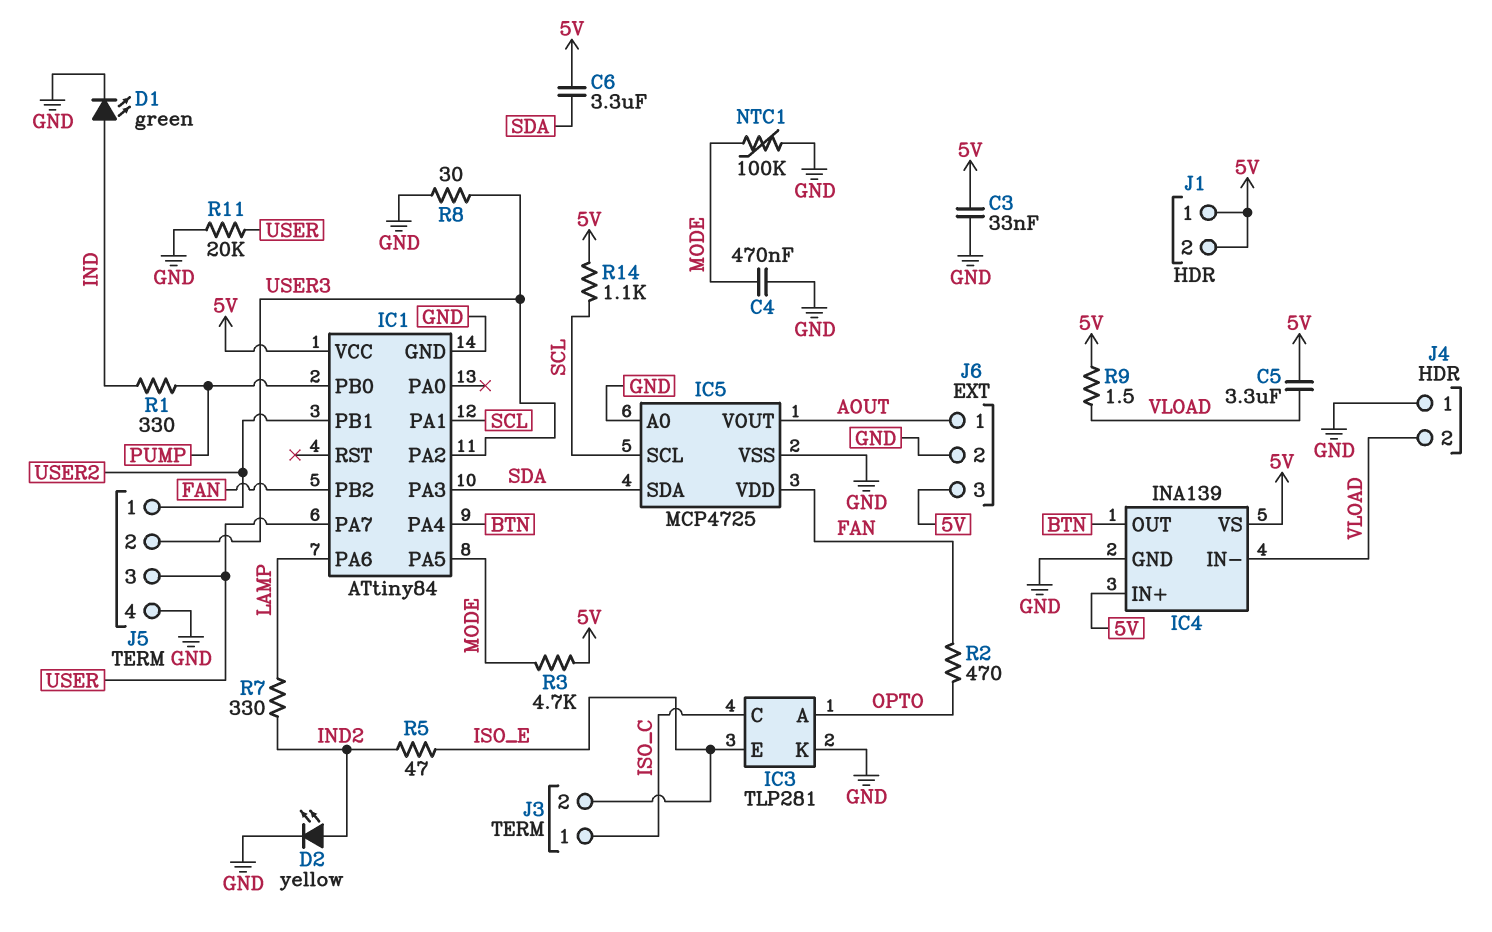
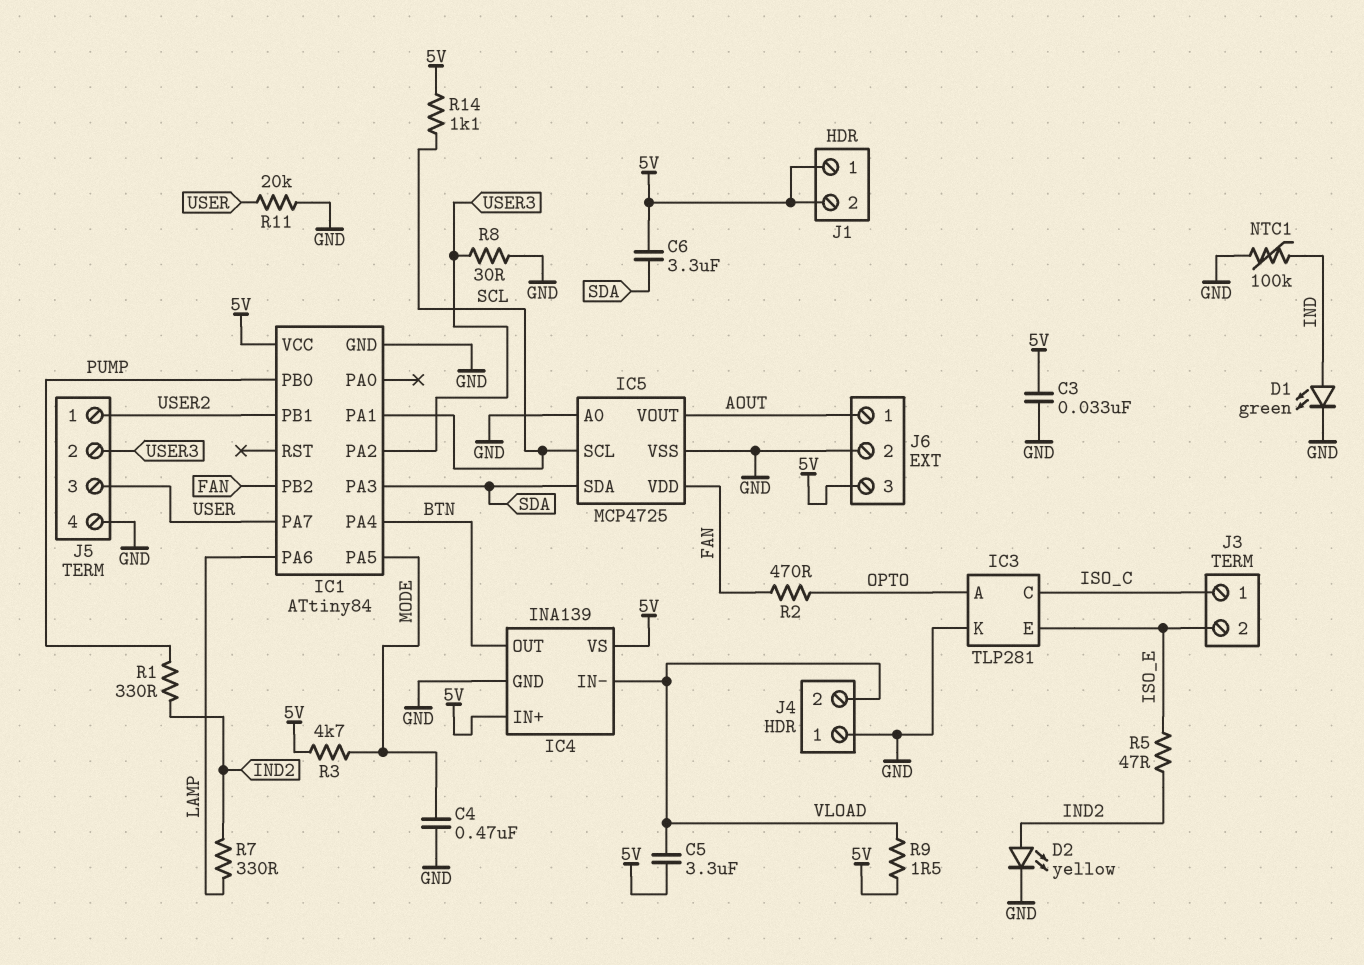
NTC1: 100k (GND, MODE) -> 100k (GND, IND)
R1: 330 (IND, PUMP) -> 330 (IND2, PUMP)

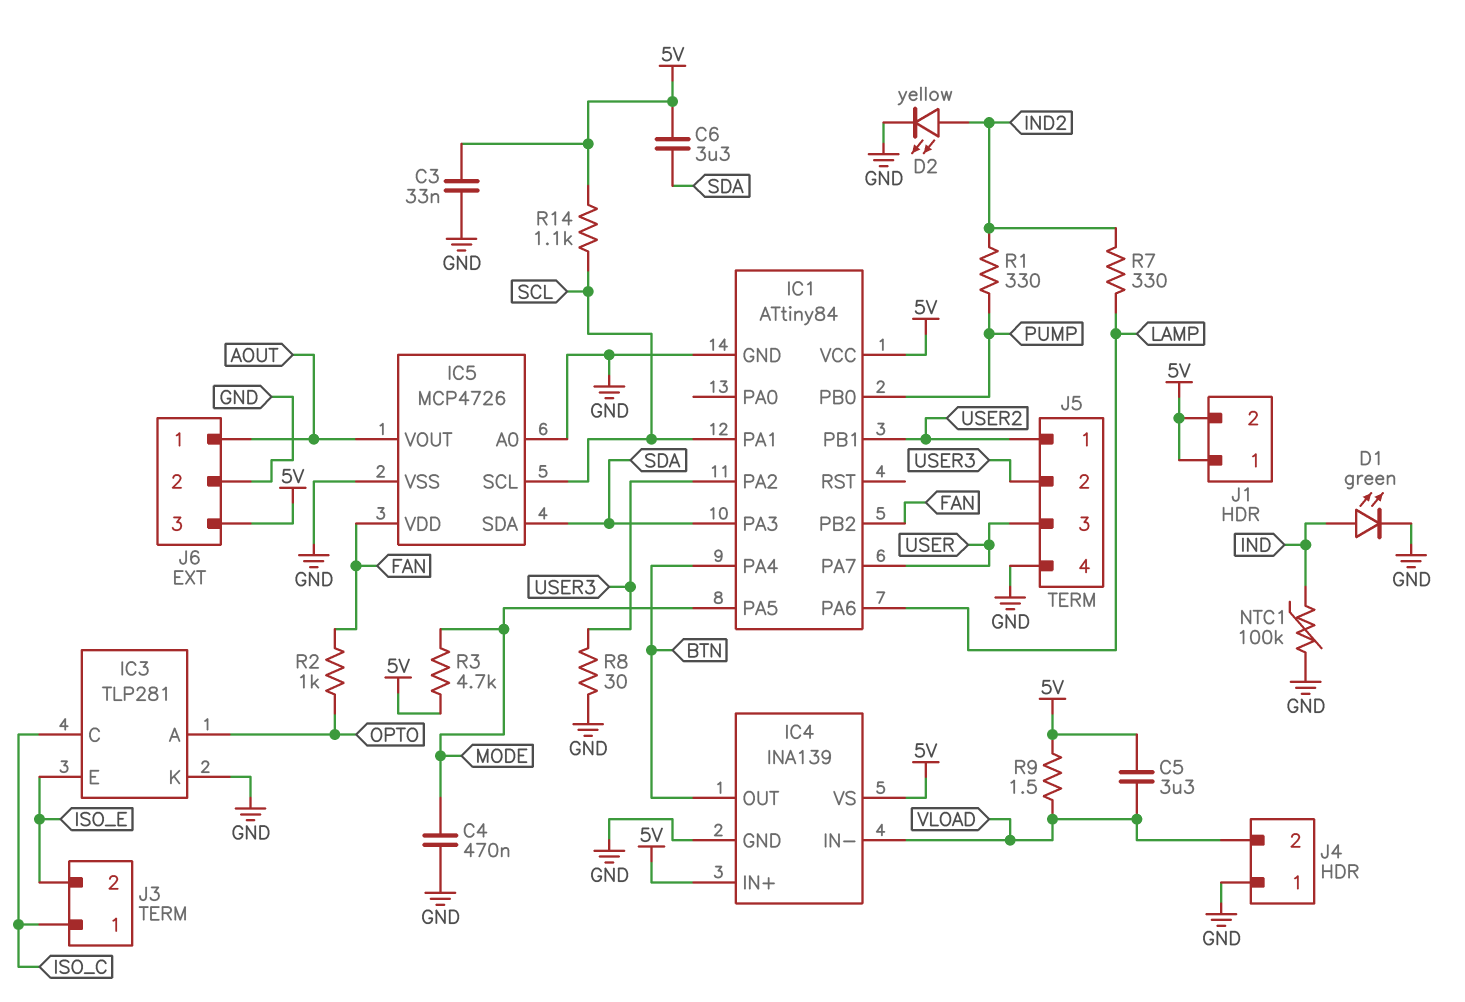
IC5: MCP4725 -> MCP4726
R2: 470 (FAN, OPTO) -> 1k (FAN, OPTO)
R5: 47 (IND2, ISO_E) -> none
R11: 20k (GND, USER) -> none

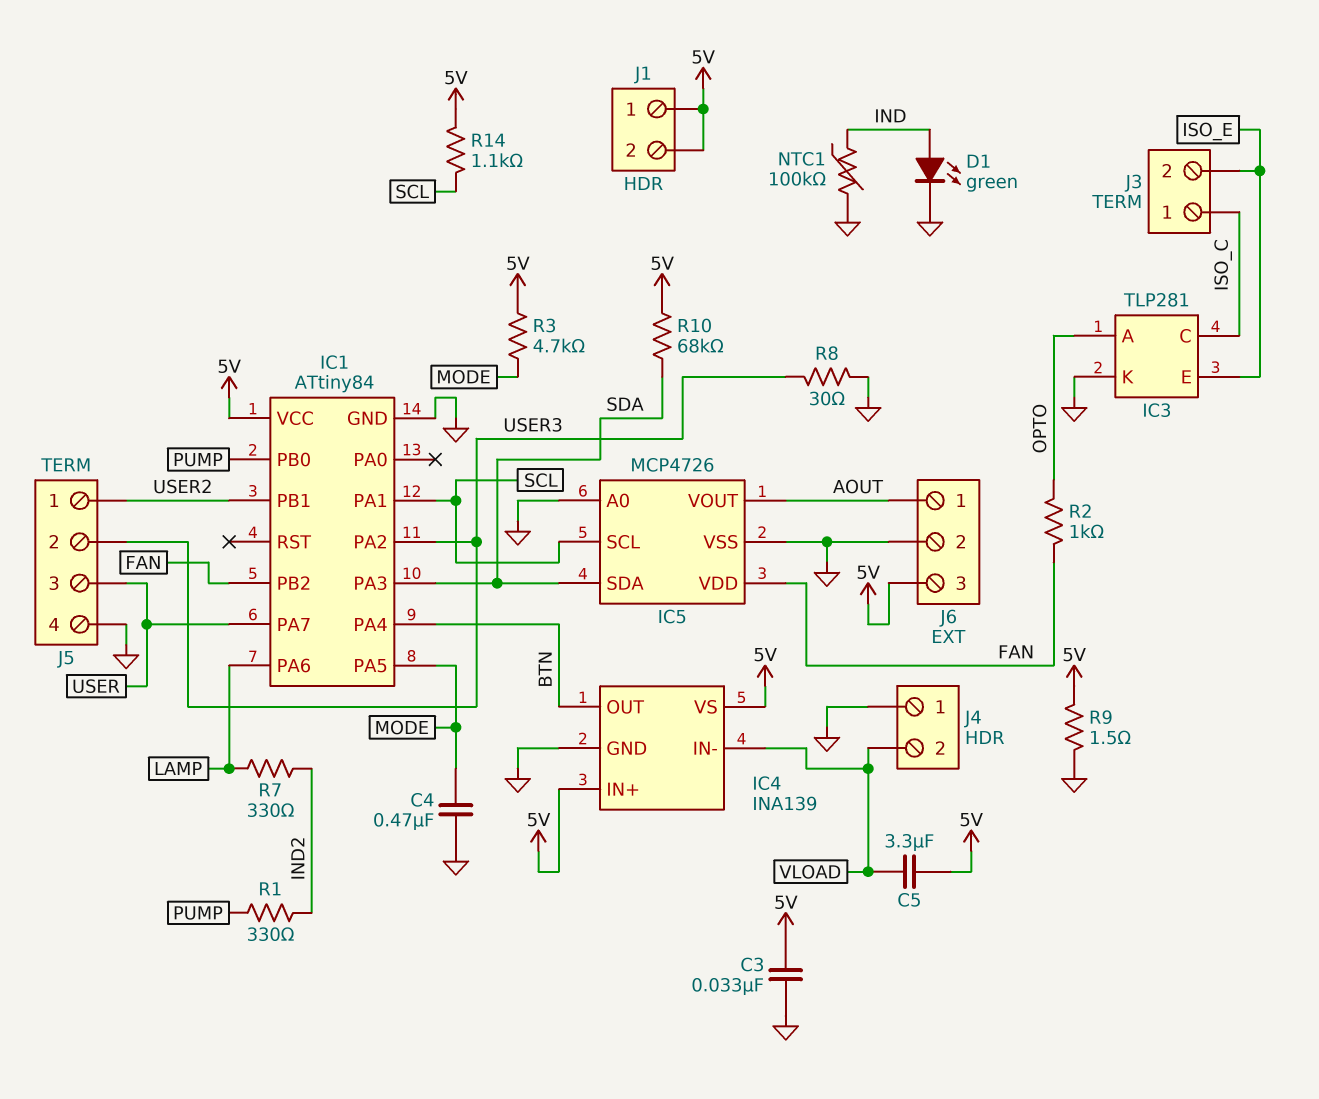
C6: 3.3uF (5V, SDA) -> none
D2: LED yellow (A IND2, K GND) -> none
R9: 1.5 (5V, VLOAD) -> 1.5 (5V, GND)
R10: none -> 68k (5V, SDA)

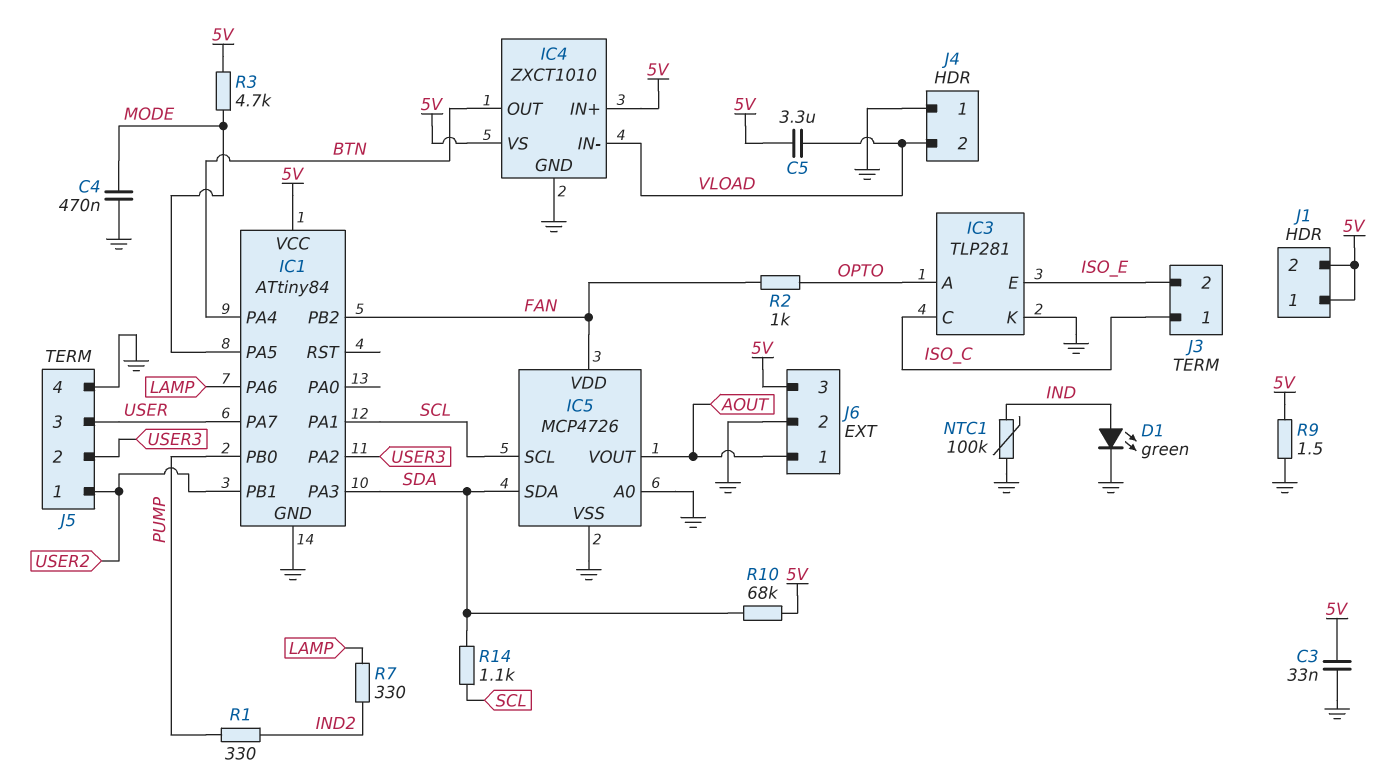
IC4: INA139 -> ZXCT1010
R8: 30 (GND, USER3) -> none
R14: 1.1k (5V, SCL) -> 1.1k (SCL, SDA)

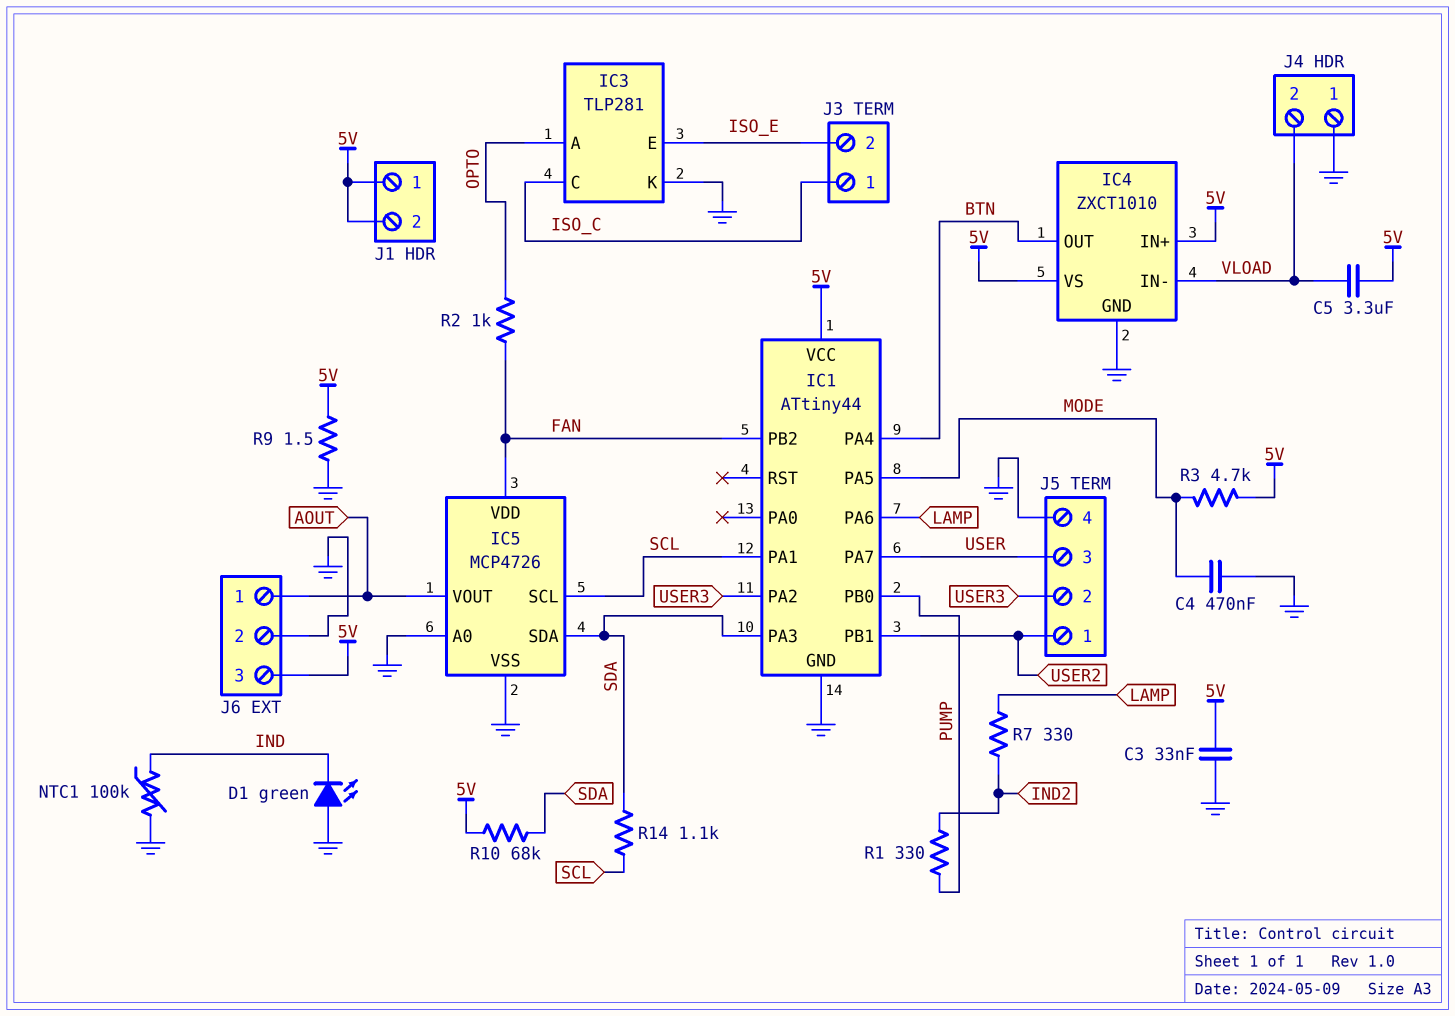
D1: LED green (A IND, K GND) -> LED green (A GND, K IND)
IC1: ATtiny84 -> ATtiny44

